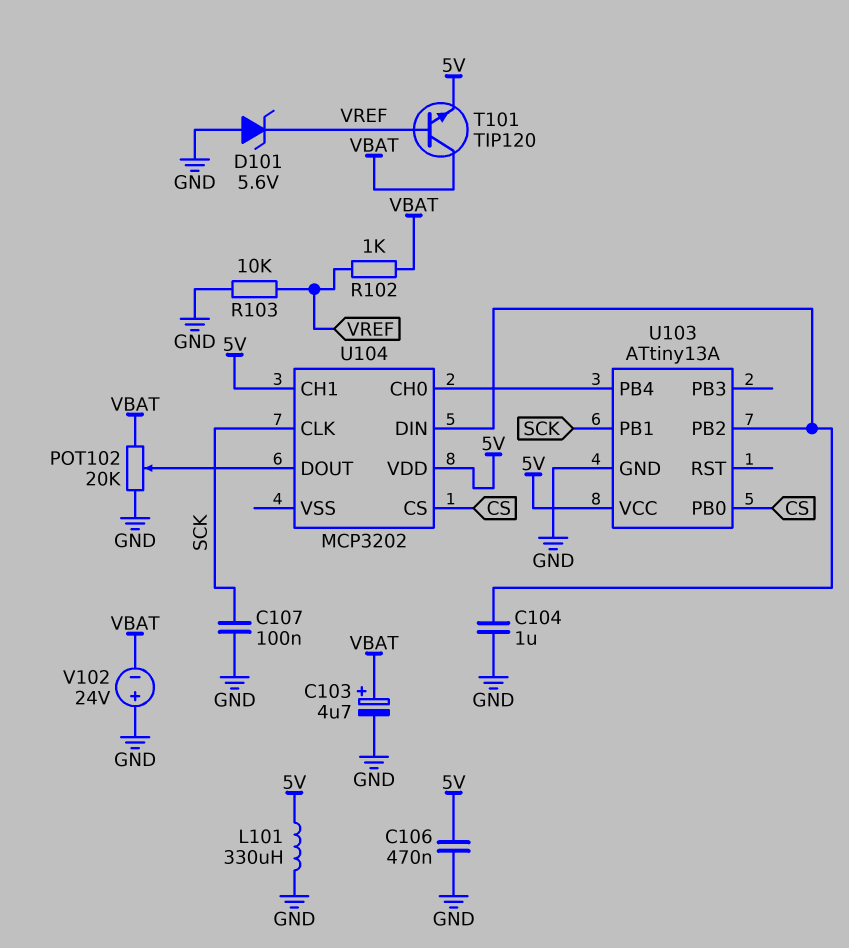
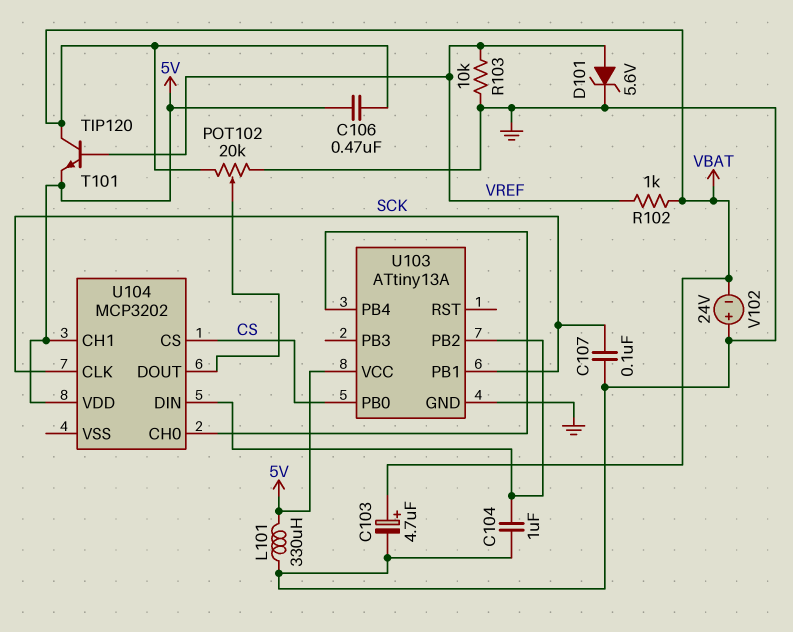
C106: 470nF (5V, GND) -> 470nF (5V, VBAT)
D101: zener 5.6V (A GND, K VREF) -> zener 5.6V (A VREF, K GND)

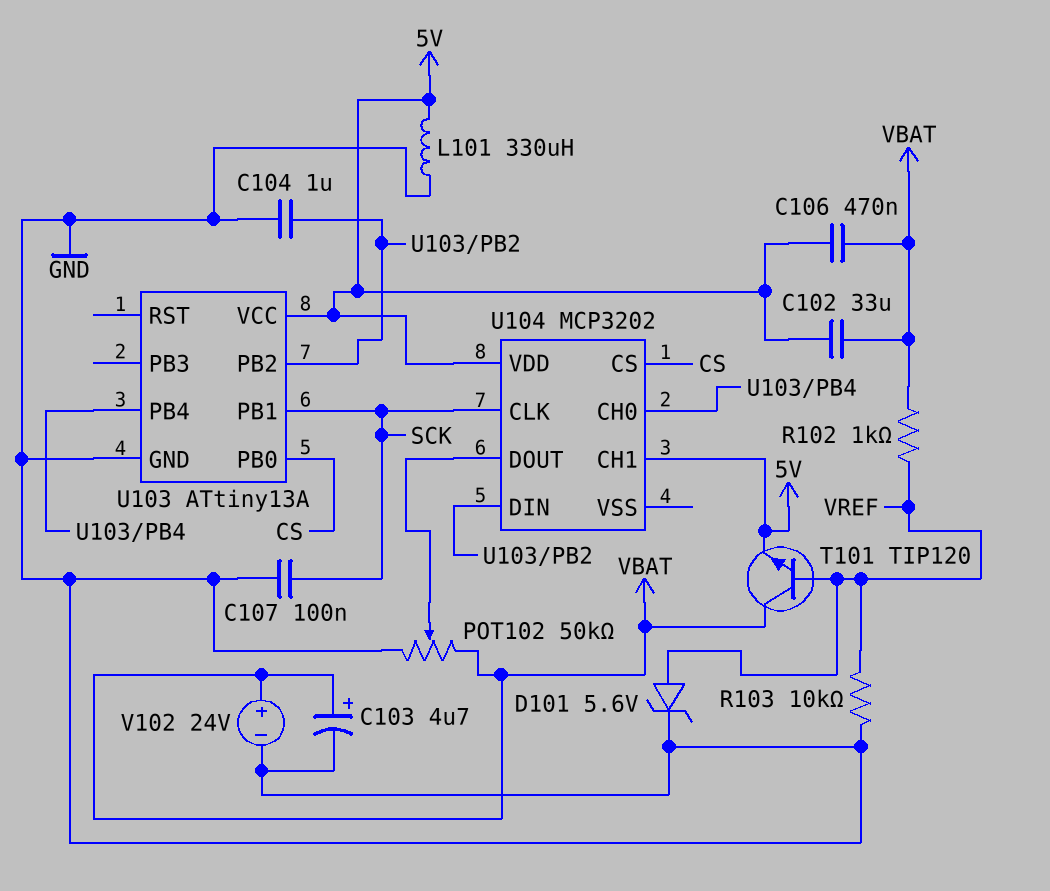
C102: none -> 33uF (5V, VBAT)
POT102: 20k (GND, VBAT, wiper U104/DOUT) -> 50k (GND, VBAT, wiper U104/DOUT)
V102: 24V (plus GND, minus VBAT) -> 24V (plus VBAT, minus GND)

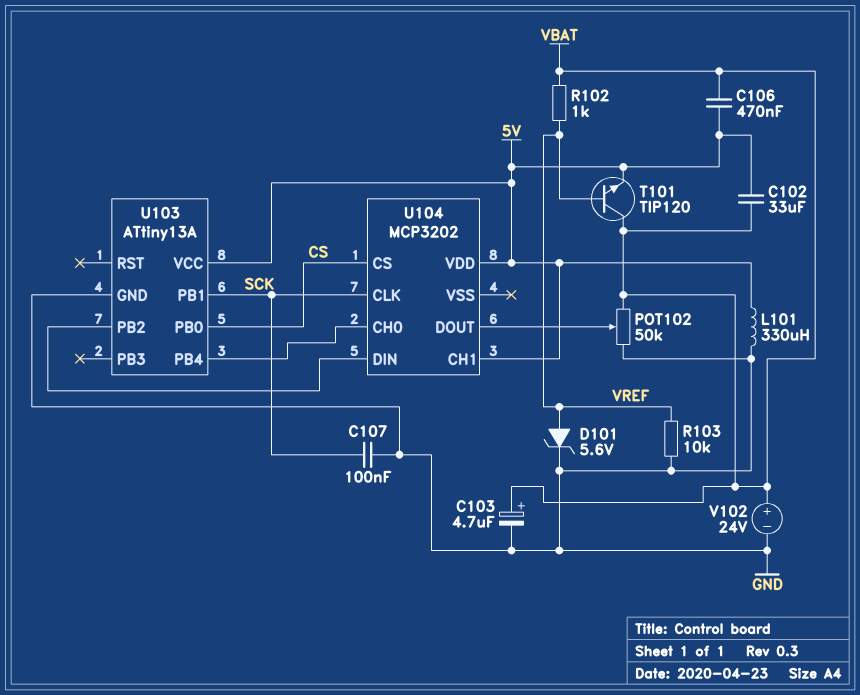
C104: 1uF (GND, U103/PB2) -> none

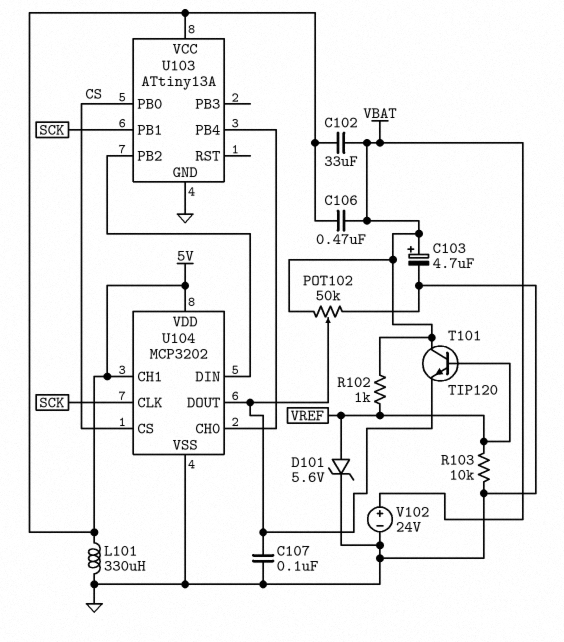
C107: 100nF (GND, SCK) -> 100nF (GND, U104/DOUT)
T101: NPN TIP120 (B VREF, C VBAT, E 5V) -> NPN TIP120 (B VREF, C VBAT, E U104/DOUT)
U104 pin VSS: none -> GND

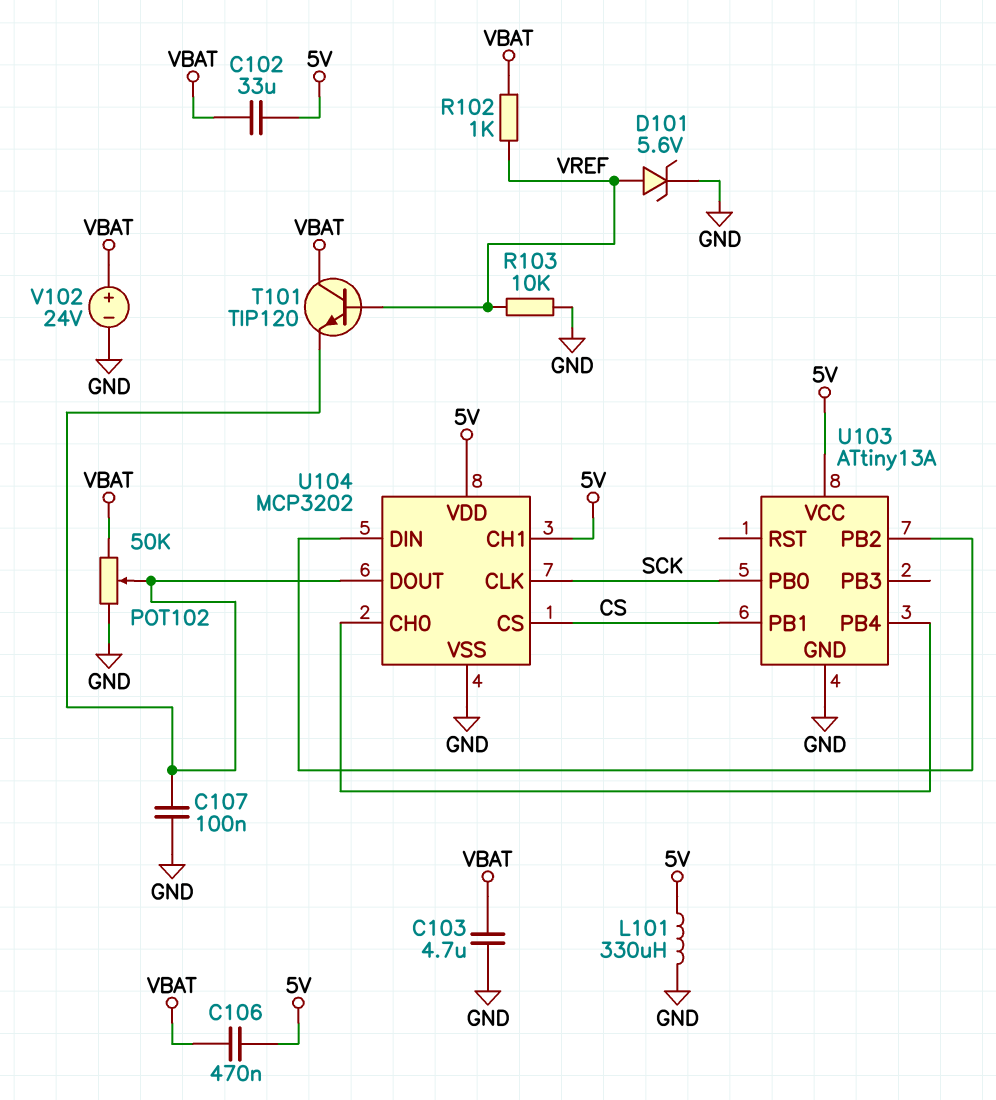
C103: 4.7uF (plus VBAT, minus GND) -> 4.7uF (GND, VBAT)
U103 pin PB0: CS -> SCK
U103 pin PB1: SCK -> CS

